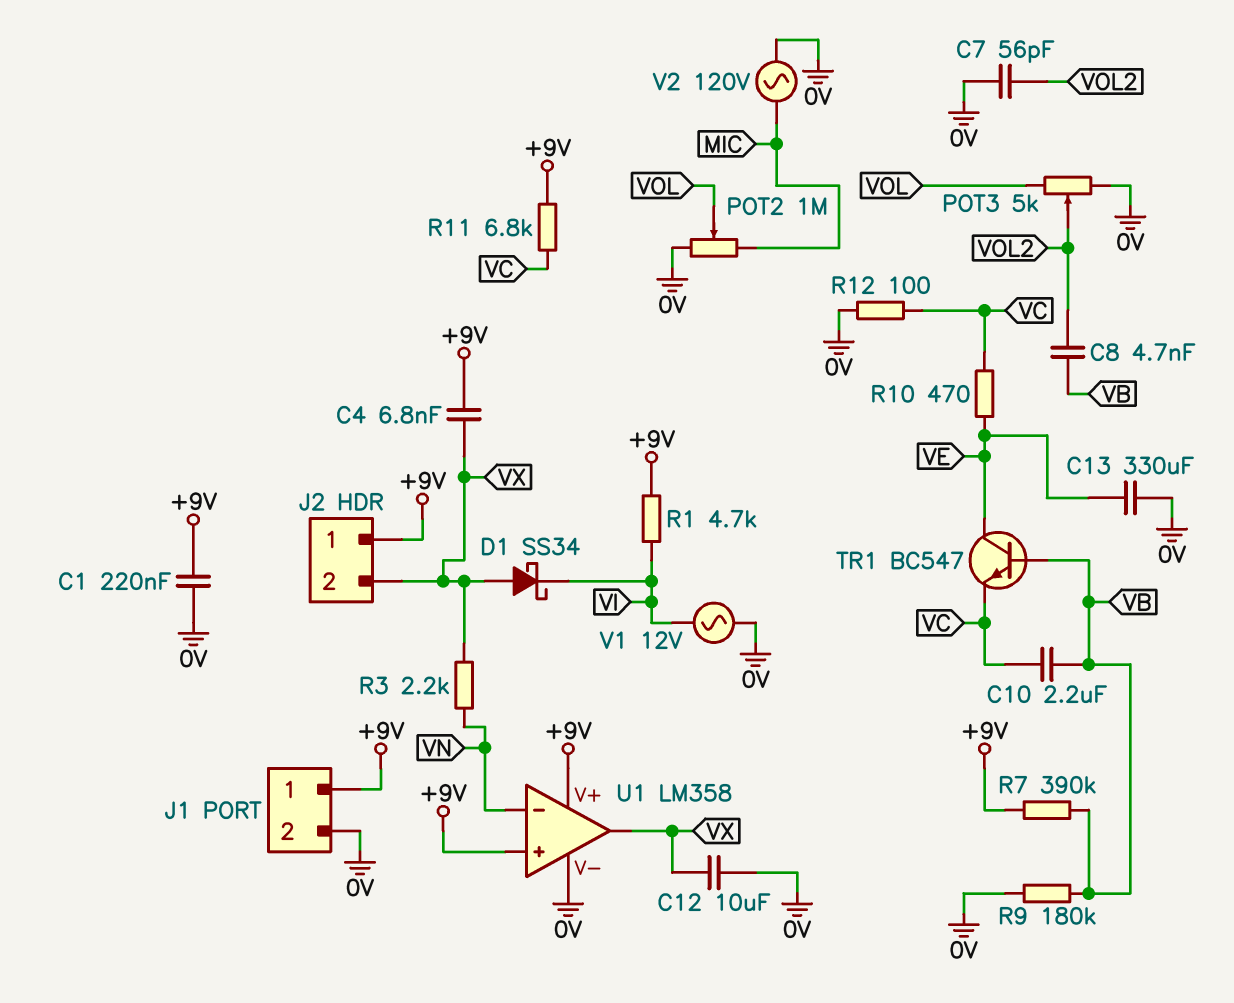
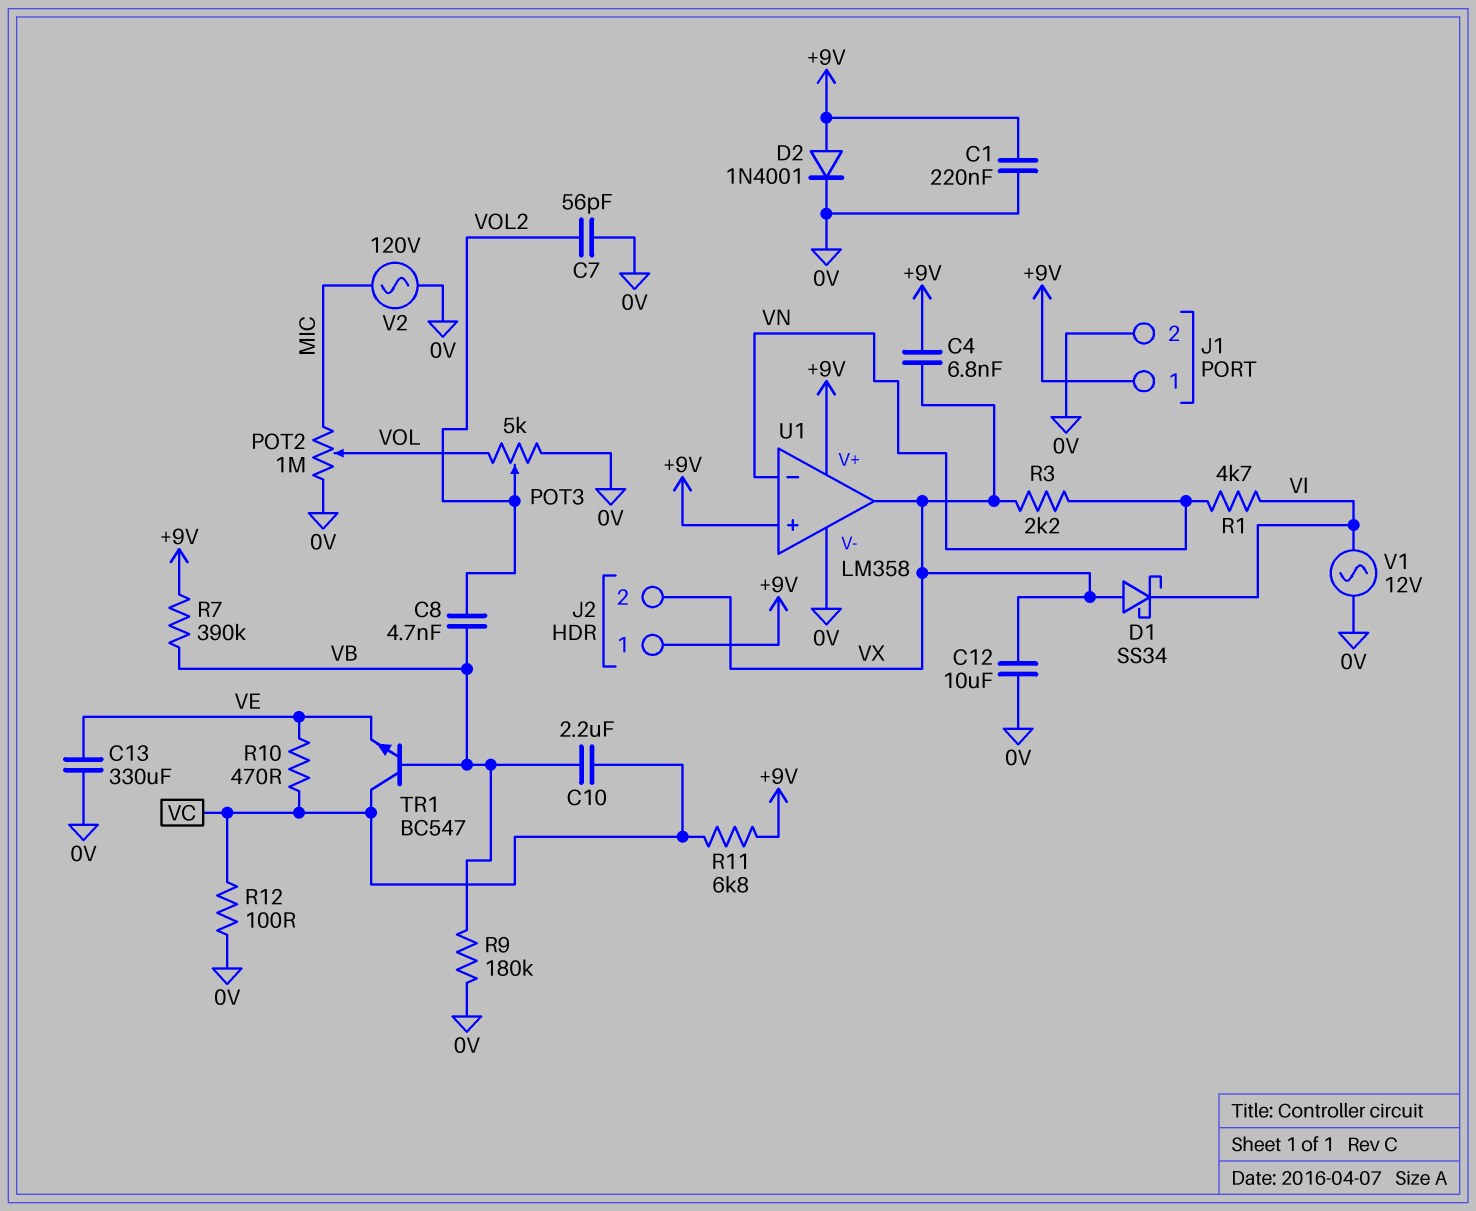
D2: none -> diode 1N4001 (A +9V, K 0V)
R1: 4.7k (+9V, VI) -> 4.7k (VI, VN)
TR1: NPN BC547 (B VB, C VE, E VC) -> NPN BC547 (B VB, C VC, E VE)

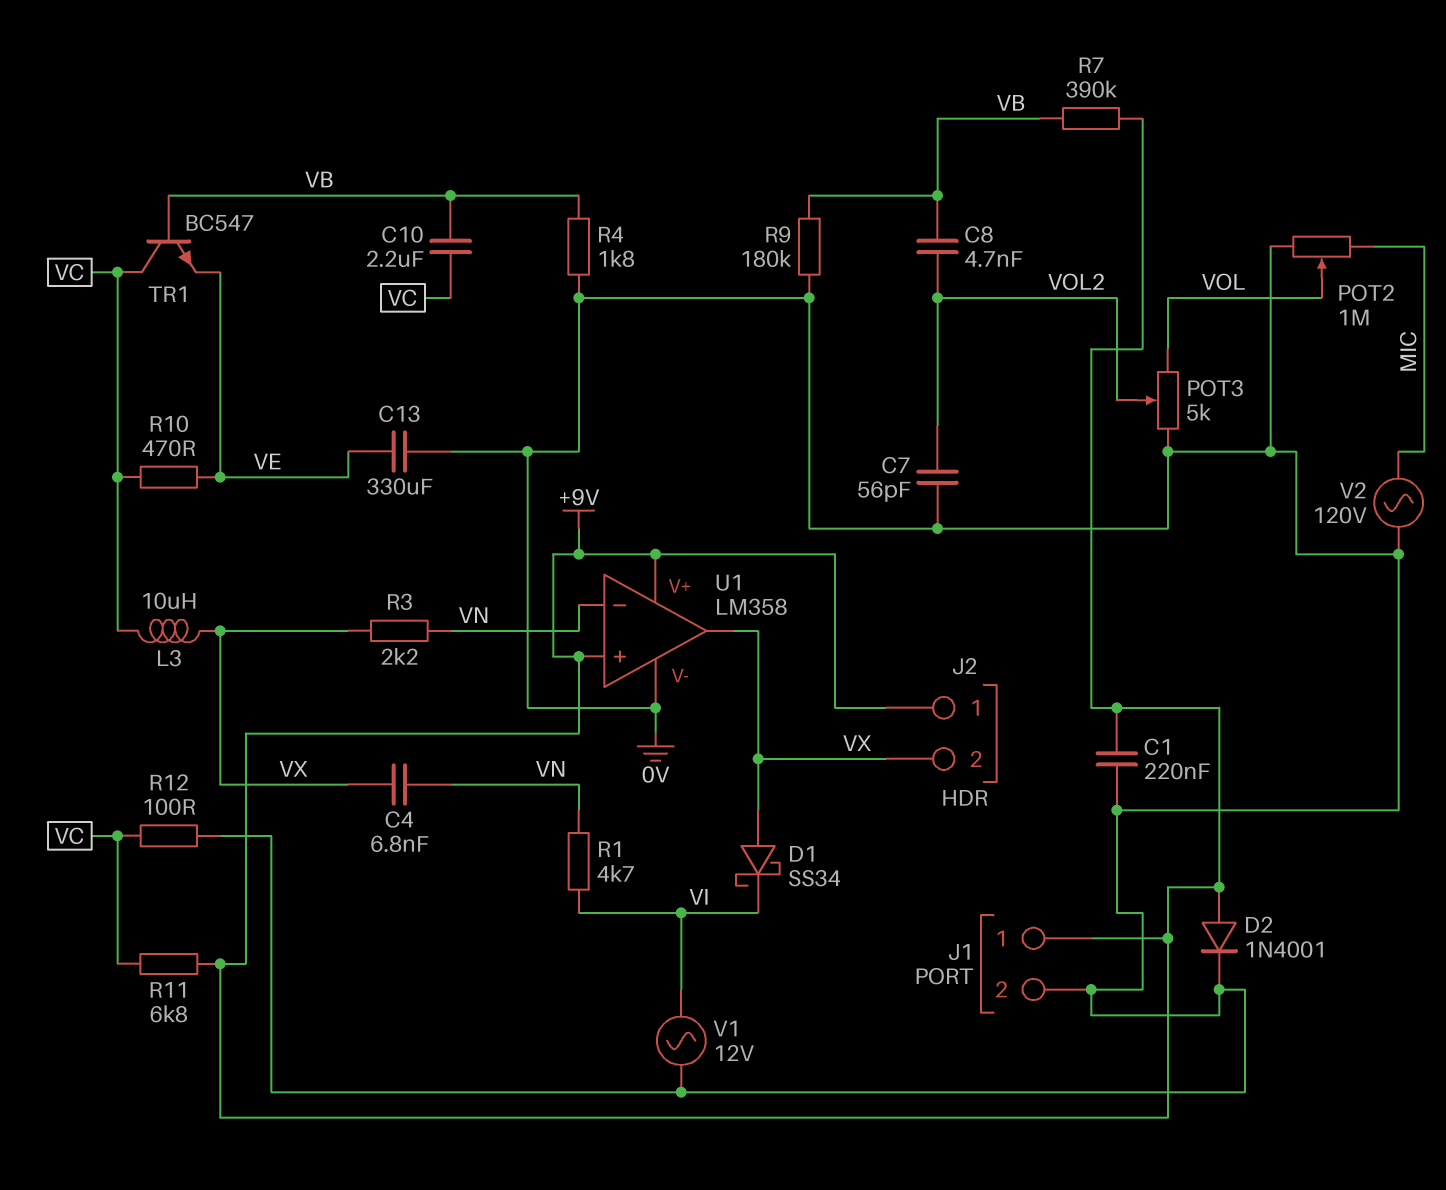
C4: 6.8nF (+9V, VX) -> 6.8nF (VN, VX)
C12: 10uF (0V, VX) -> none
L3: none -> 10uH (VC, VX)
R4: none -> 1.8k (0V, VB)

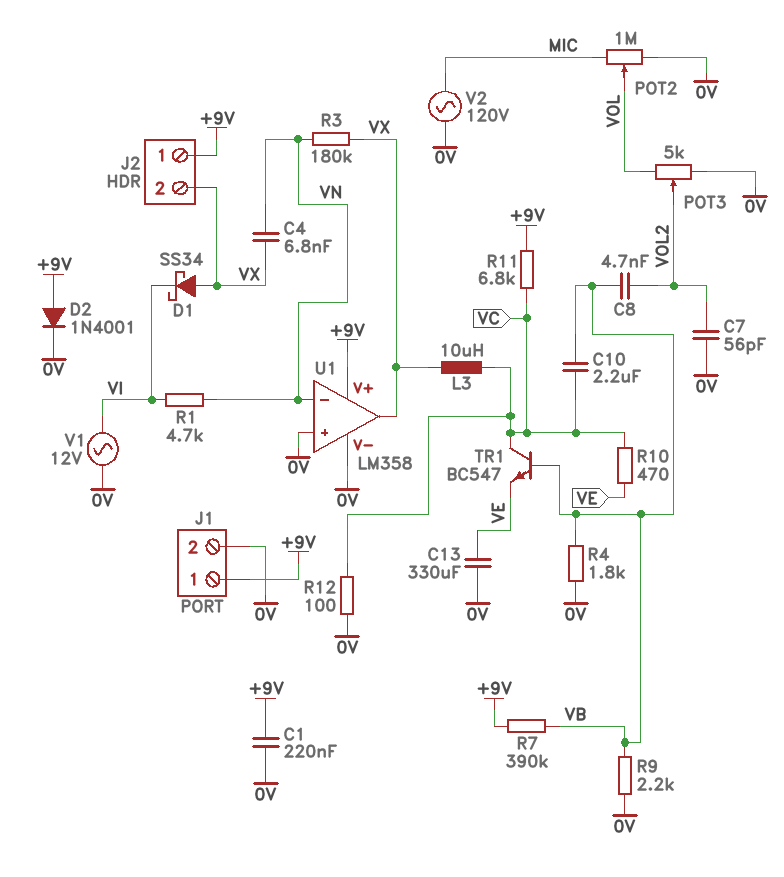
R3: 2.2k (VN, VX) -> 180k (VN, VX)
R9: 180k (0V, VB) -> 2.2k (0V, VB)
U1 pin in+: +9V -> 0V

